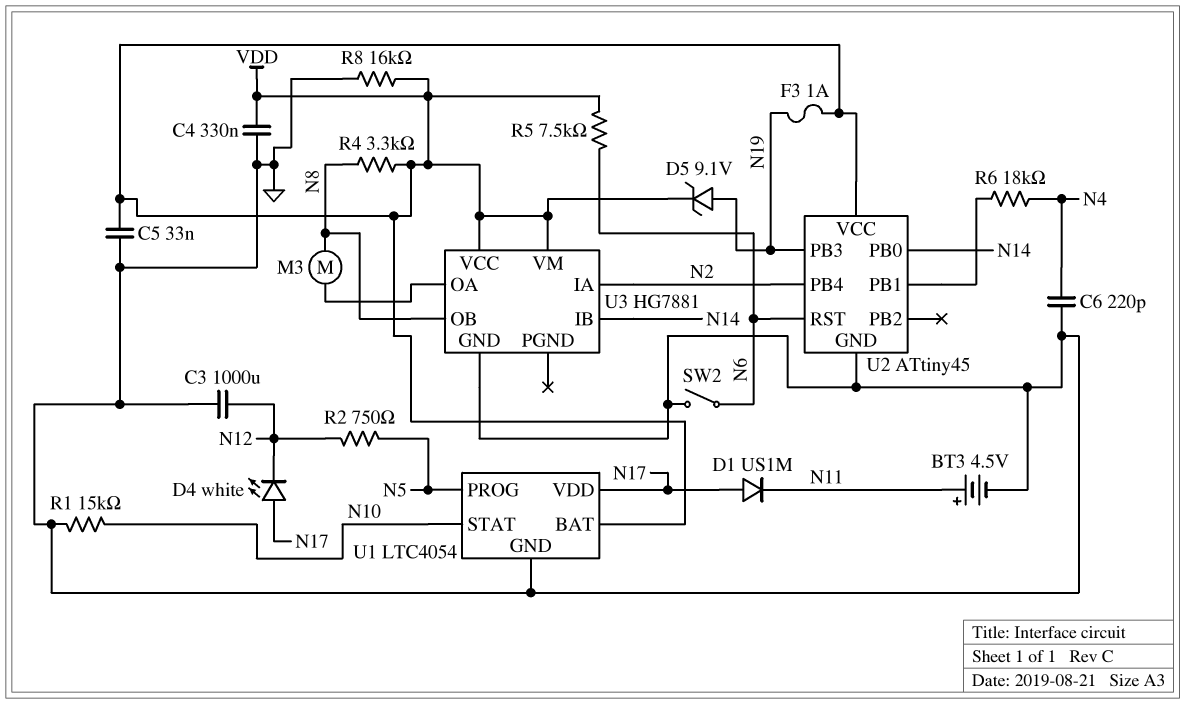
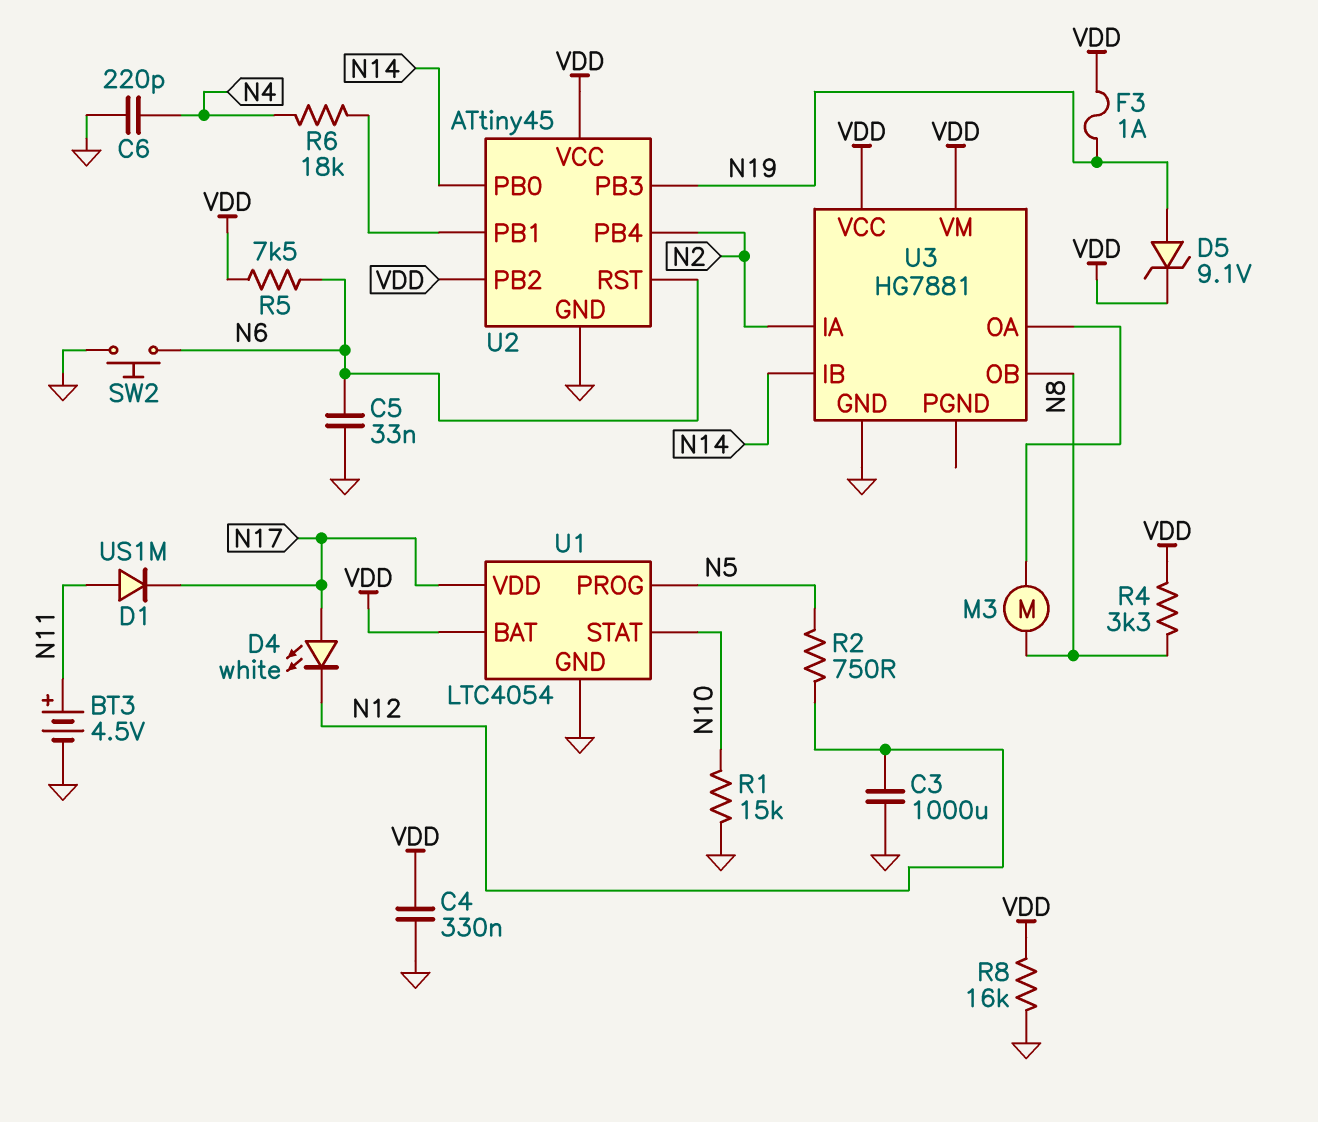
C5: 33nF (GND, VDD) -> 33nF (GND, N6)
D1: diode US1M (A N17, K N11) -> diode US1M (A N11, K N17)
SW2: switch (GND, N6) -> button (GND, N6)
U2 pin PB2: none -> VDD

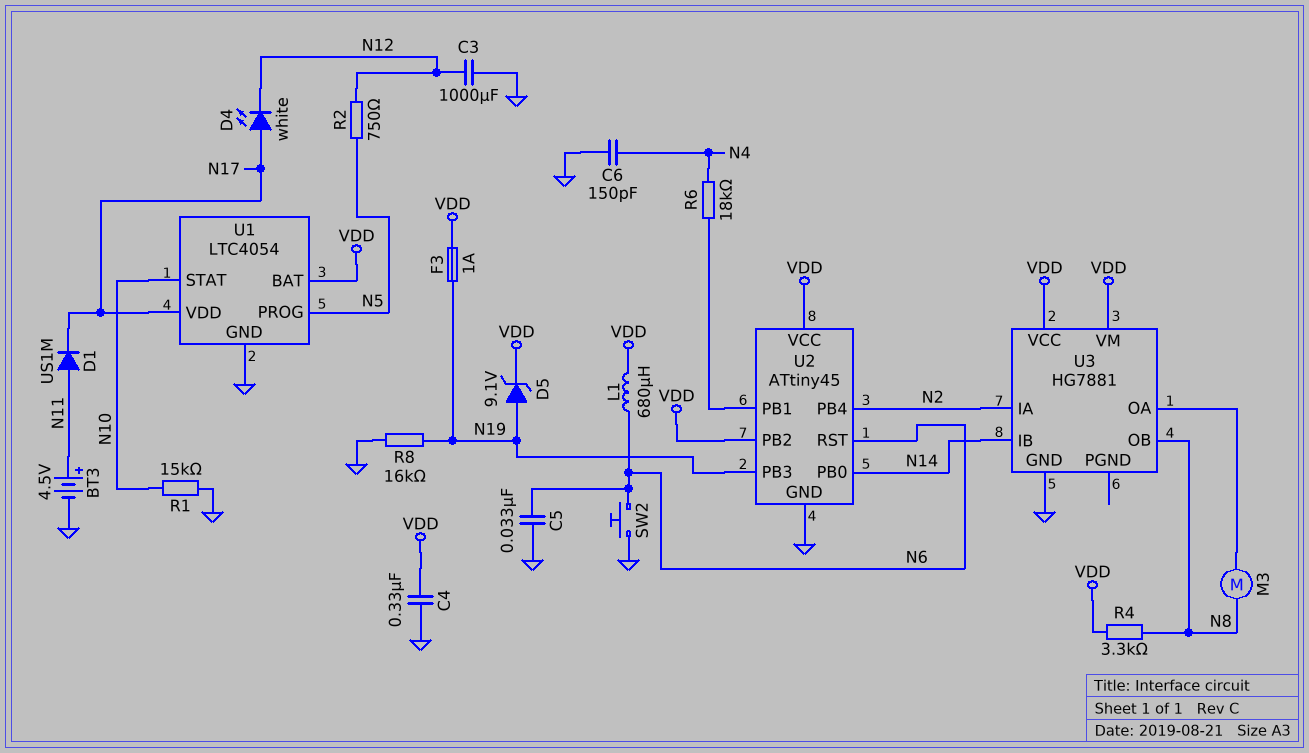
C6: 220pF (GND, N4) -> 150pF (GND, N4)
L1: none -> 680uH (N6, VDD)
R5: 7.5k (N6, VDD) -> none
R8: 16k (GND, VDD) -> 16k (GND, N19)

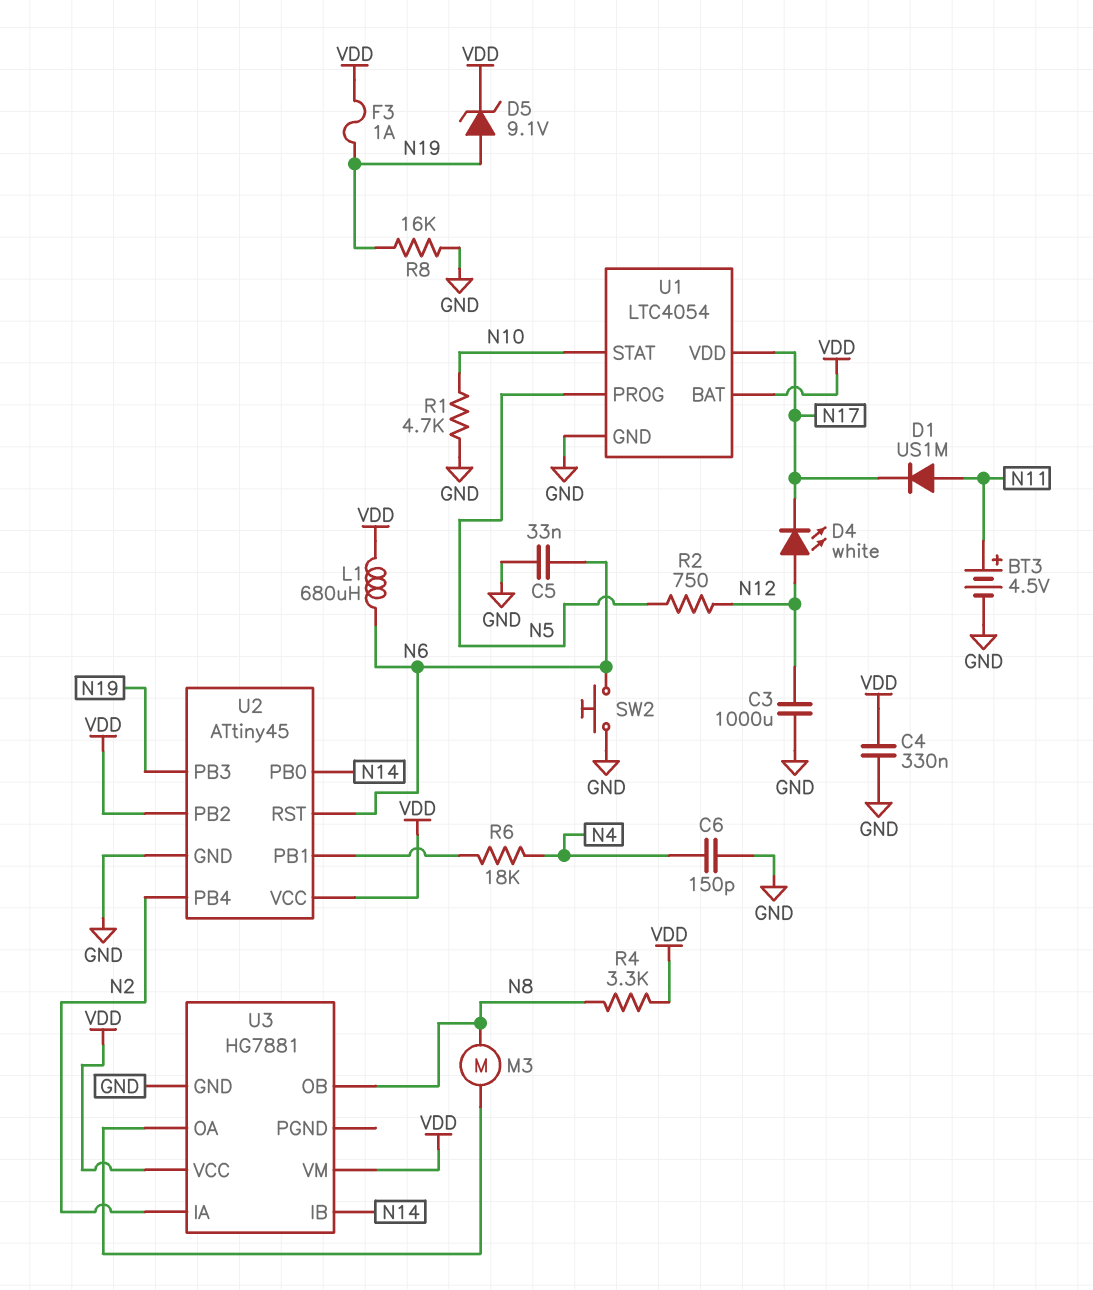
D4: LED white (A N17, K N12) -> LED white (A N12, K N17)
R1: 15k (GND, N10) -> 4.7k (GND, N10)

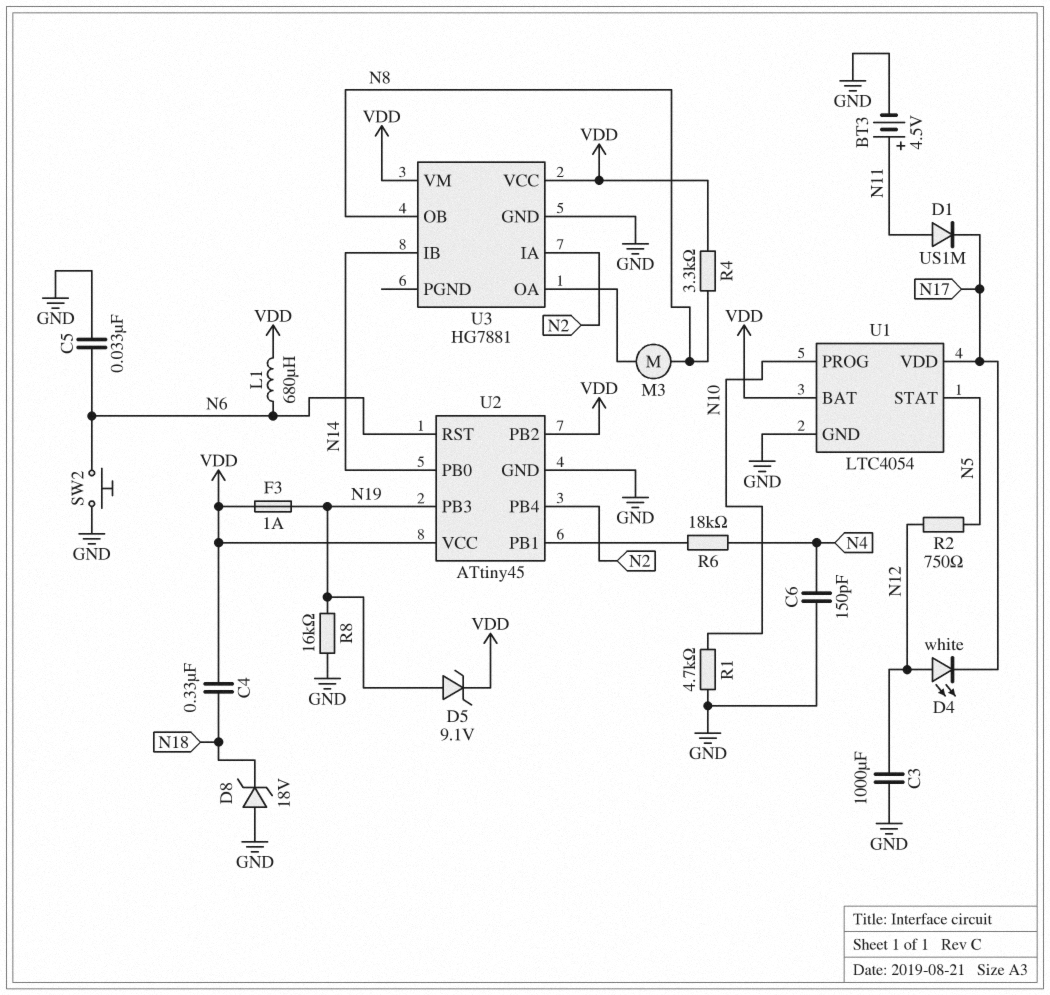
C4: 330nF (GND, VDD) -> 330nF (N18, VDD)
D8: none -> zener 18V (A GND, K N18)
U1 pin PROG: N5 -> N10
U1 pin STAT: N10 -> N5

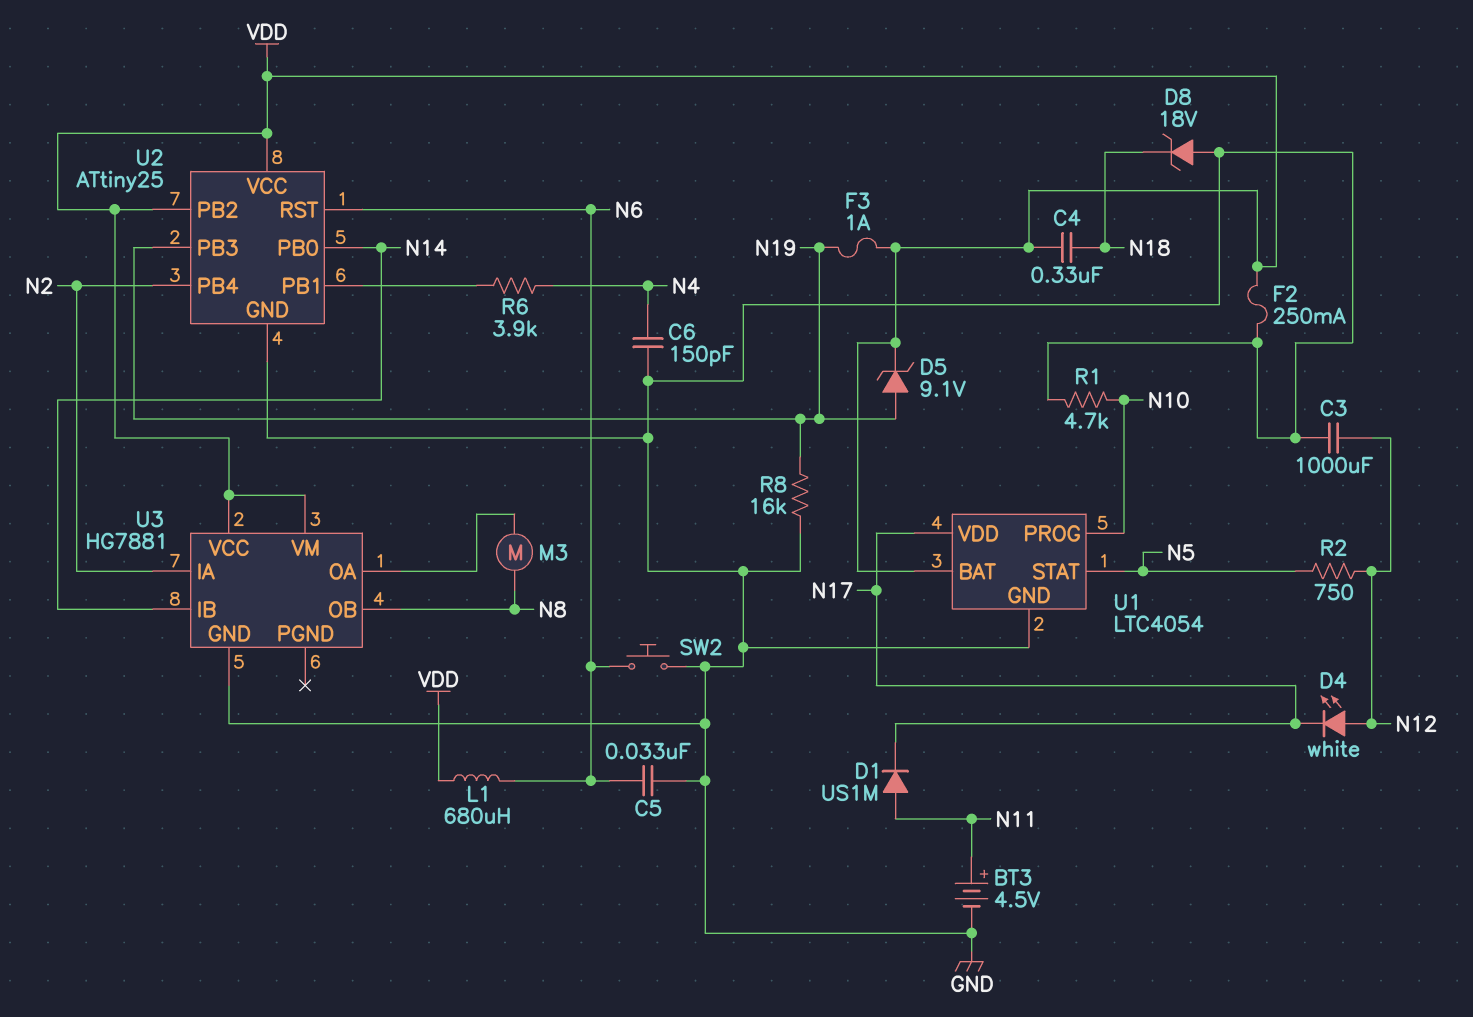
F2: none -> 250mA (GND, VDD)
R4: 3.3k (N8, VDD) -> none
R6: 18k (N4, U2/PB1) -> 3.9k (N4, U2/PB1)
U2: ATtiny45 -> ATtiny25

